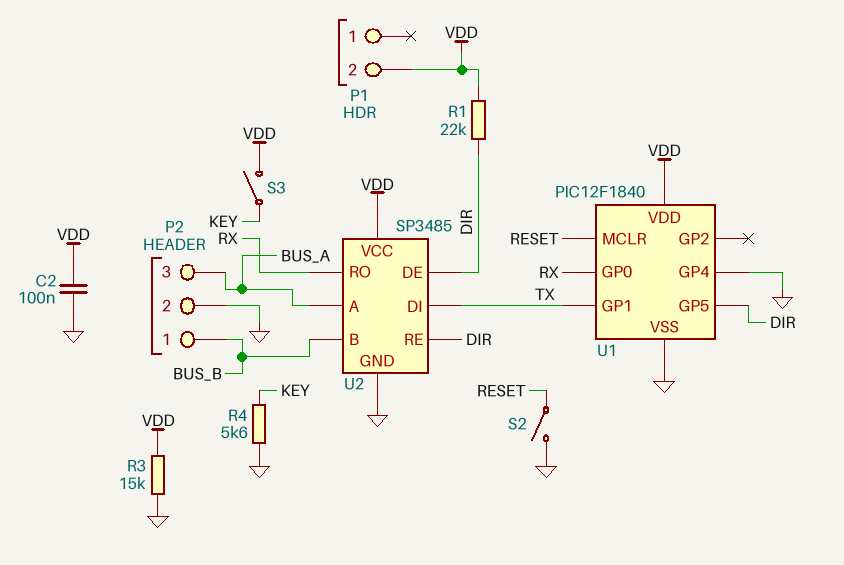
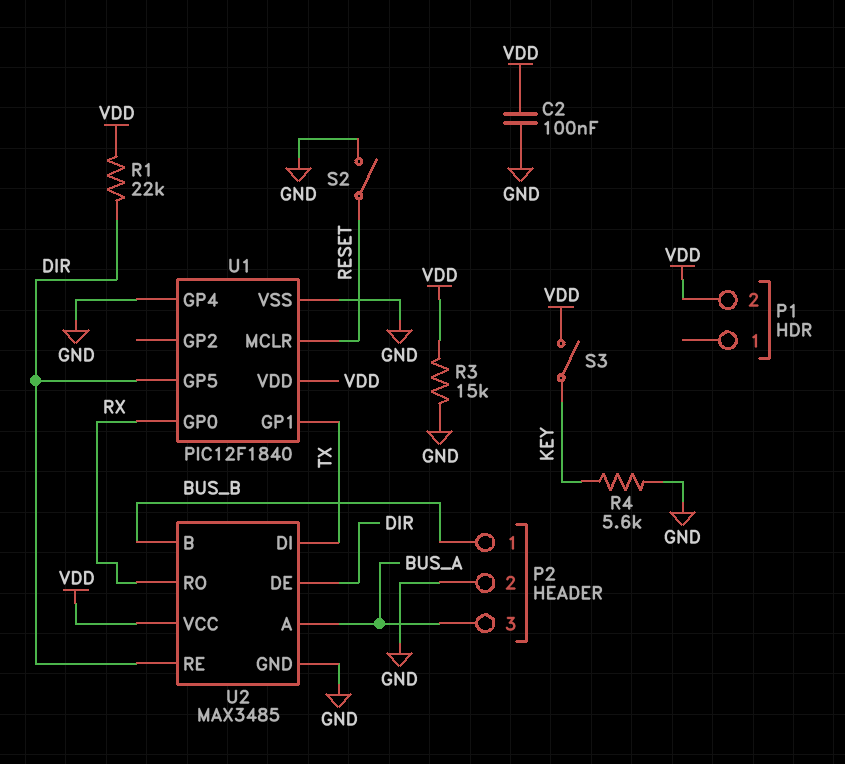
U2: SP3485 -> MAX3485

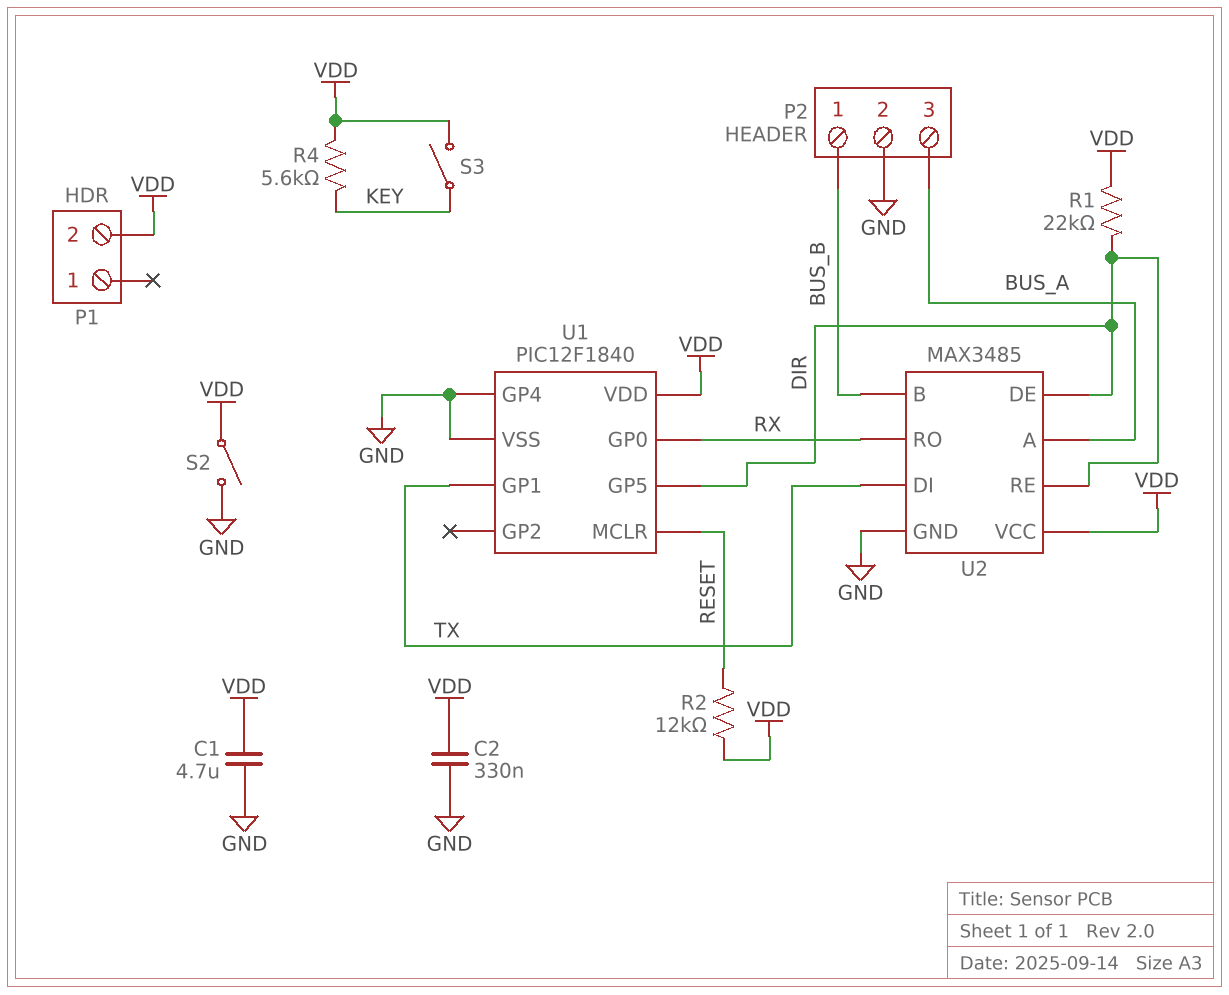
C1: none -> 4.7uF (GND, VDD)
C2: 100nF (GND, VDD) -> 330nF (GND, VDD)
R2: none -> 12k (RESET, VDD)
R3: 15k (GND, VDD) -> none
R4: 5.6k (GND, KEY) -> 5.6k (KEY, VDD)
S2: switch (GND, RESET) -> switch (GND, VDD)

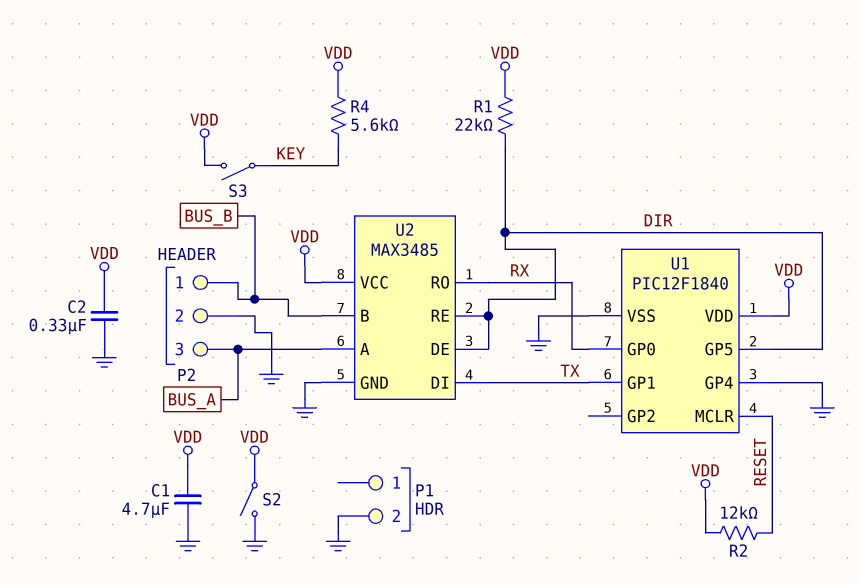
P1 pin 2: VDD -> GND

